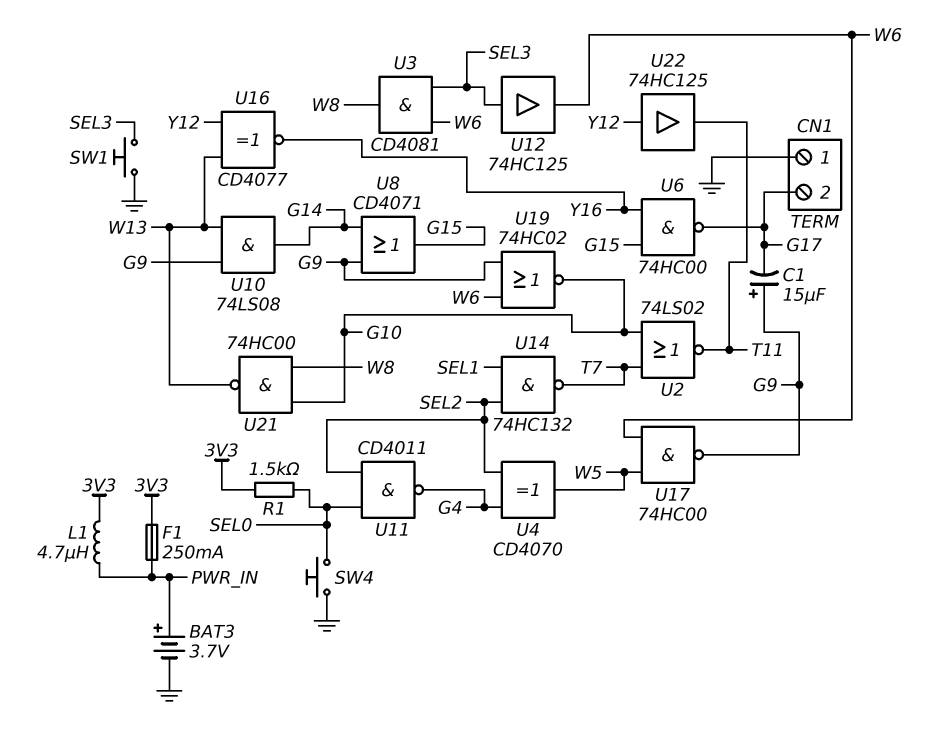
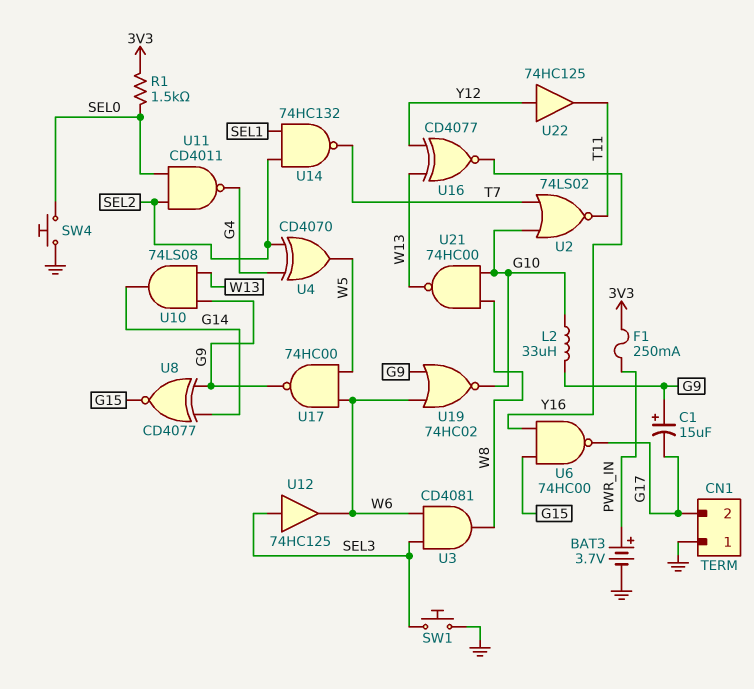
L1: 4.7uH (3V3, PWR_IN) -> none
L2: none -> 33uH (G9, G10)
U8: OR CD4071 (in G9, in G14, out G15) -> XNOR CD4077 (in G9, in G14, out G15)

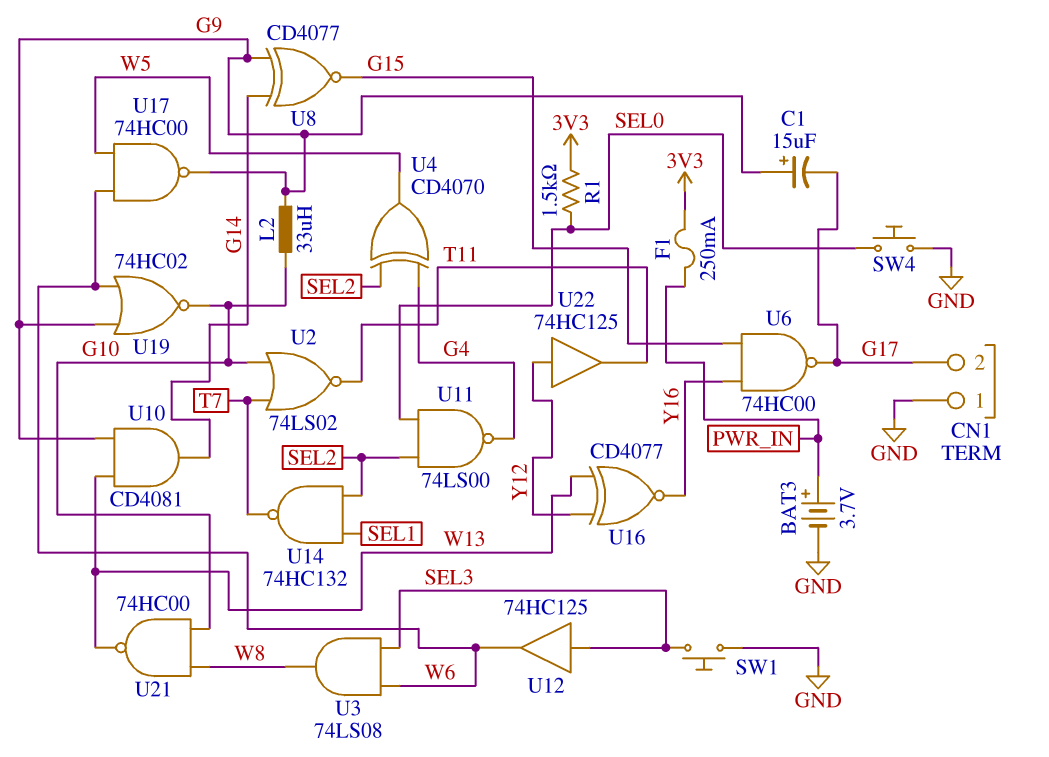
U3: AND CD4081 (in SEL3, in W6, out W8) -> AND 74LS08 (in SEL3, in W6, out W8)
U10: AND 74LS08 (in G9, in W13, out G14) -> AND CD4081 (in G9, in W13, out G14)
U11: NAND CD4011 (in SEL0, in SEL2, out G4) -> NAND 74LS00 (in SEL0, in SEL2, out G4)

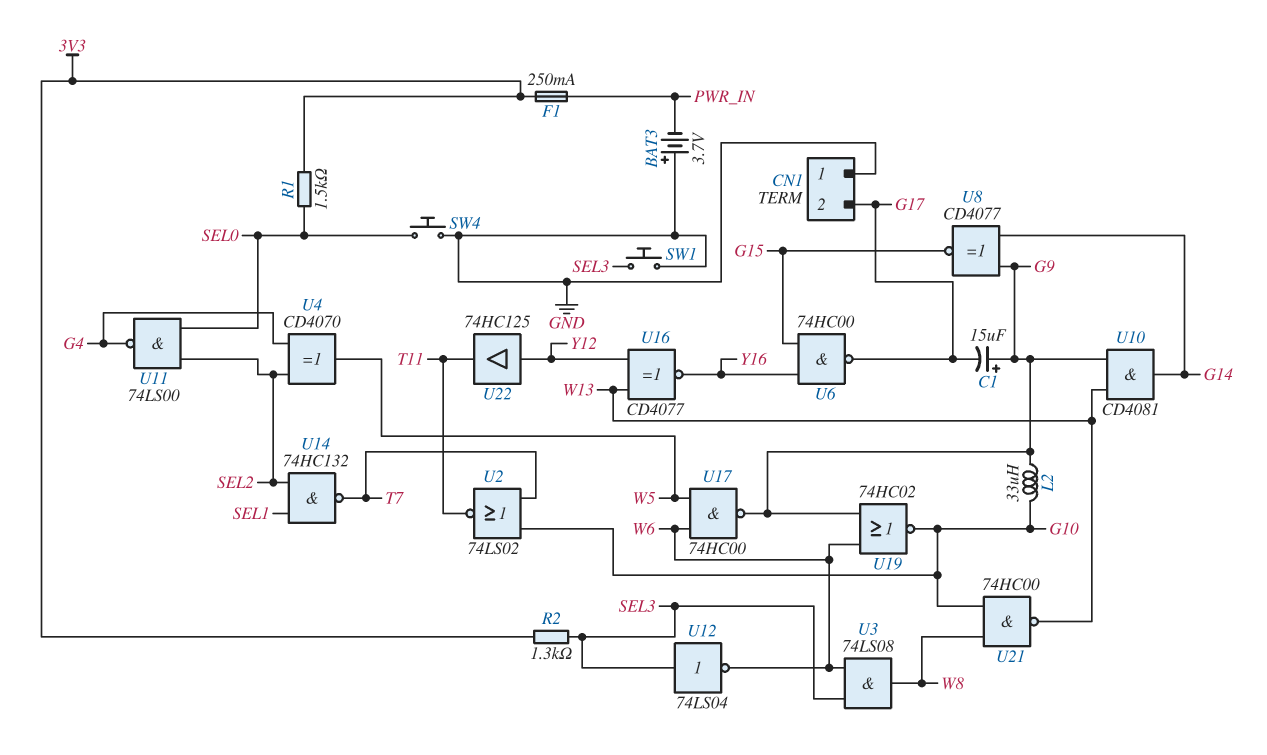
BAT3: 3.7V (plus PWR_IN, minus GND) -> 3.7V (plus GND, minus PWR_IN)
R2: none -> 1.3k (3V3, SEL3)
U12: buffer 74HC125 (in SEL3, out W6) -> NOT 74LS04 (in SEL3, out W6)

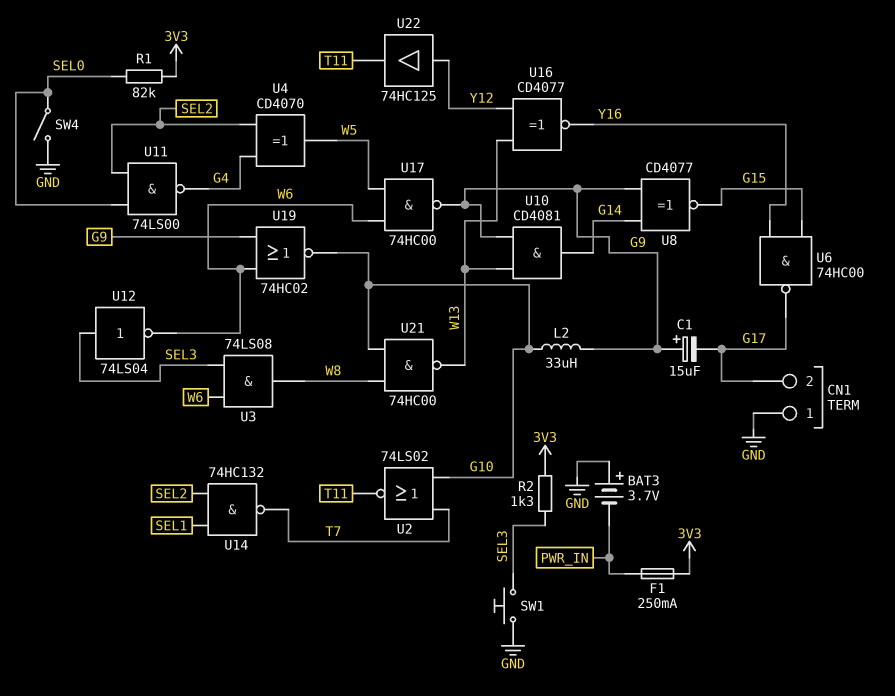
R1: 1.5k (3V3, SEL0) -> 82k (3V3, SEL0)
SW4: button (GND, SEL0) -> switch (GND, SEL0)

